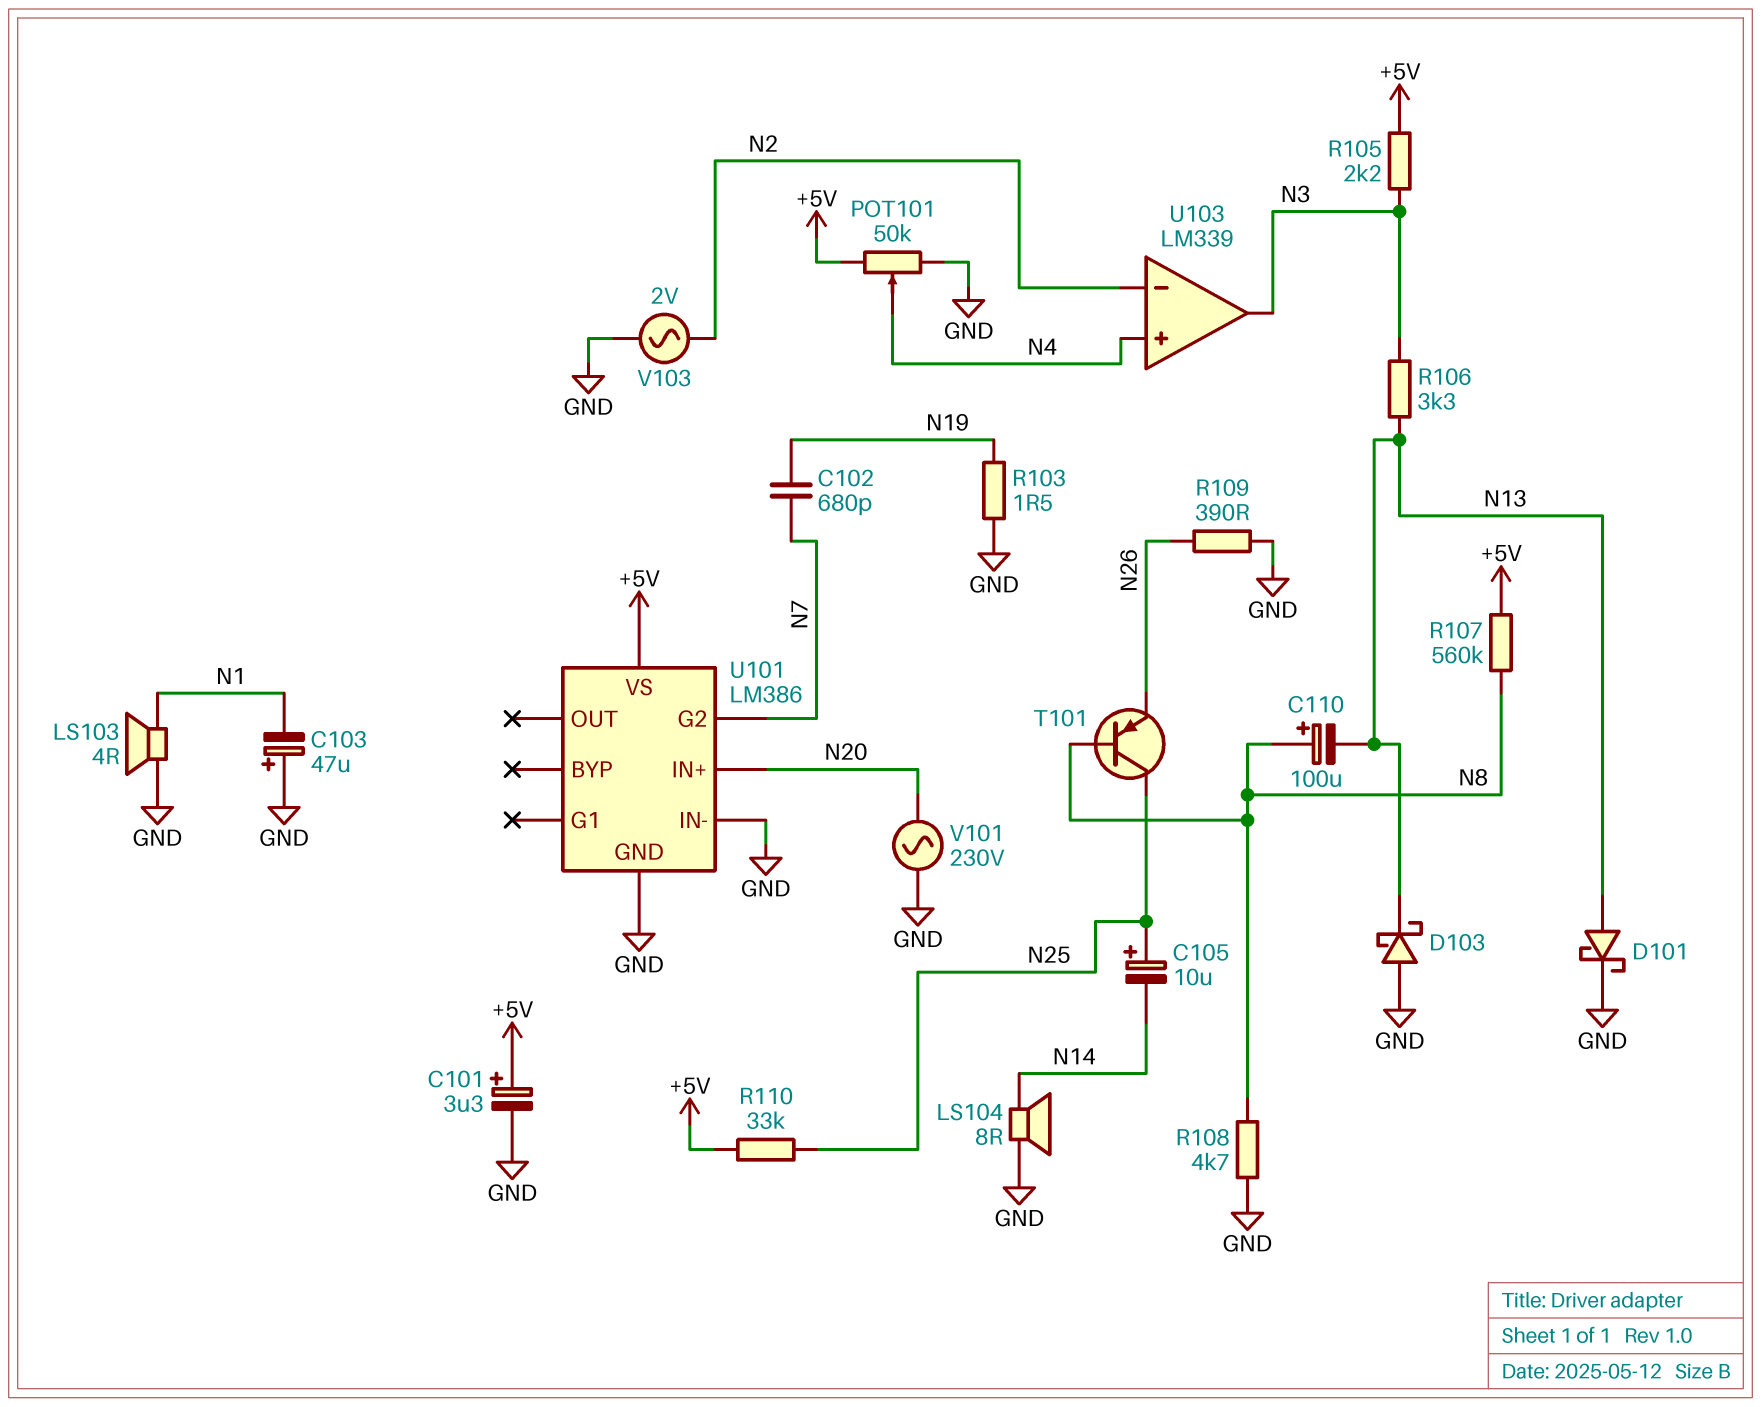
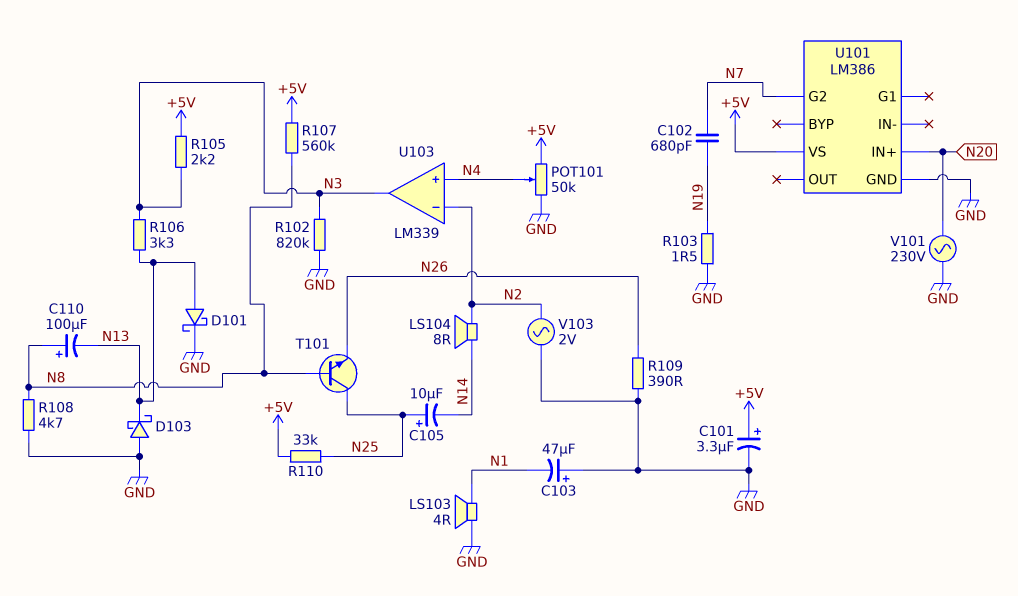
LS104: speaker 8R (GND, N14) -> speaker 8R (N2, N14)
R102: none -> 820k (GND, N3)
T101: PNP (B N8, C N25, E N26) -> NPN (B N8, C N25, E N26)
U101 pin IN-: GND -> none

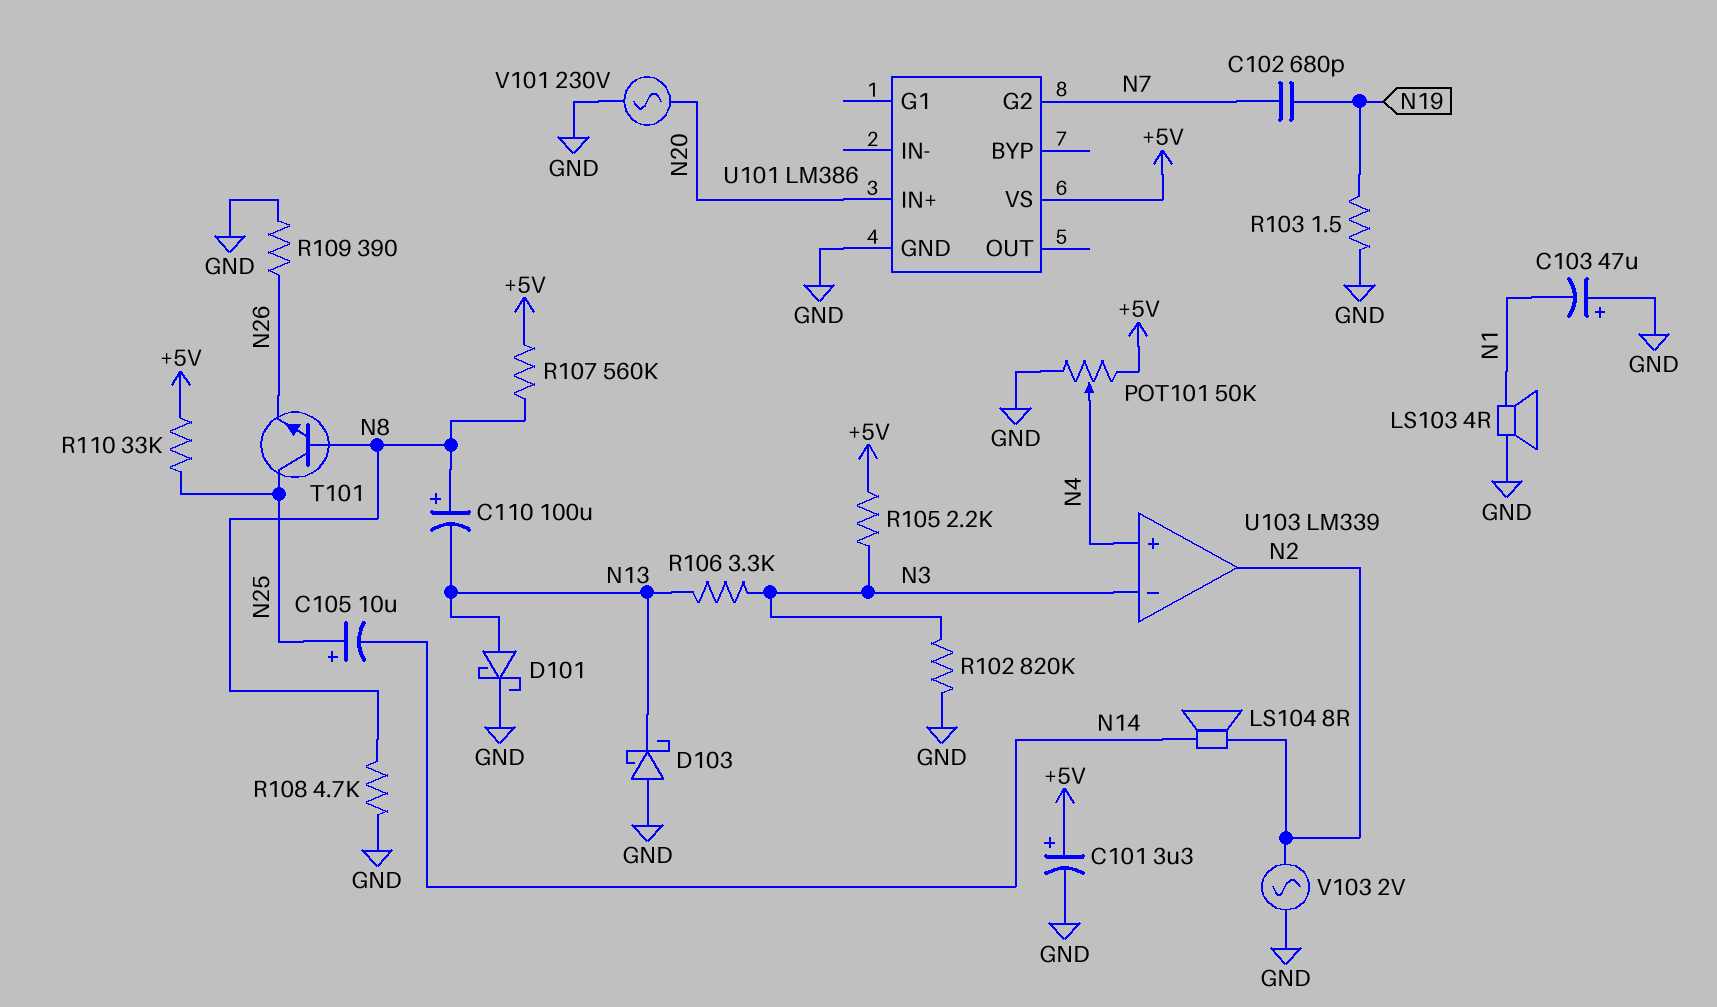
U103 pin in-: N2 -> N3
U103 pin out: N3 -> N2

